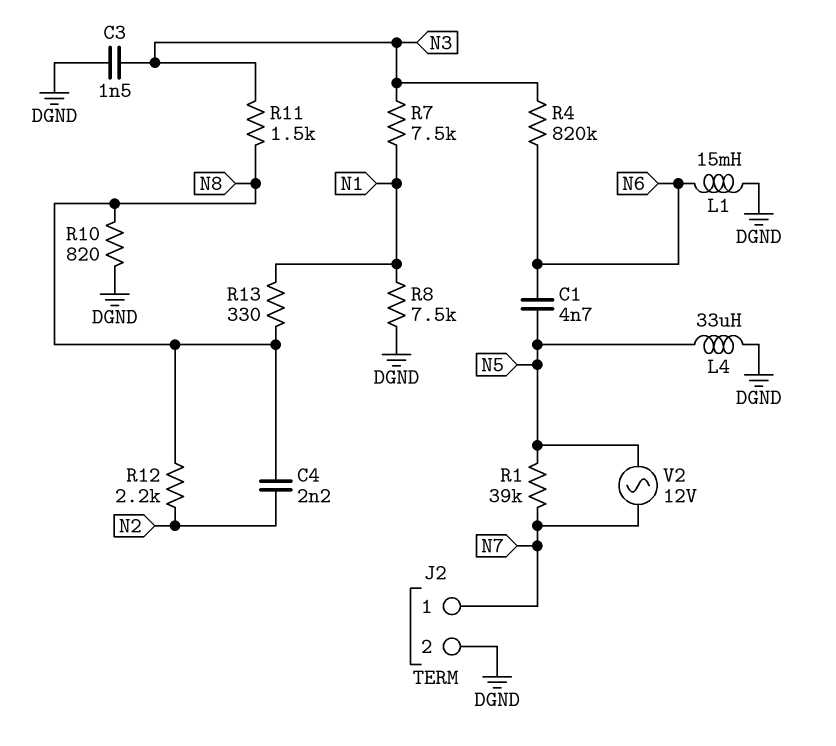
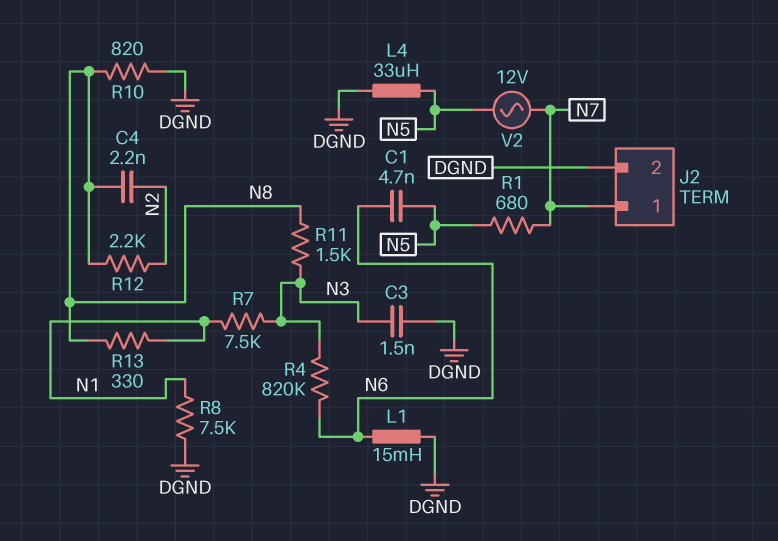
R1: 39k (N5, N7) -> 680 (N5, N7)

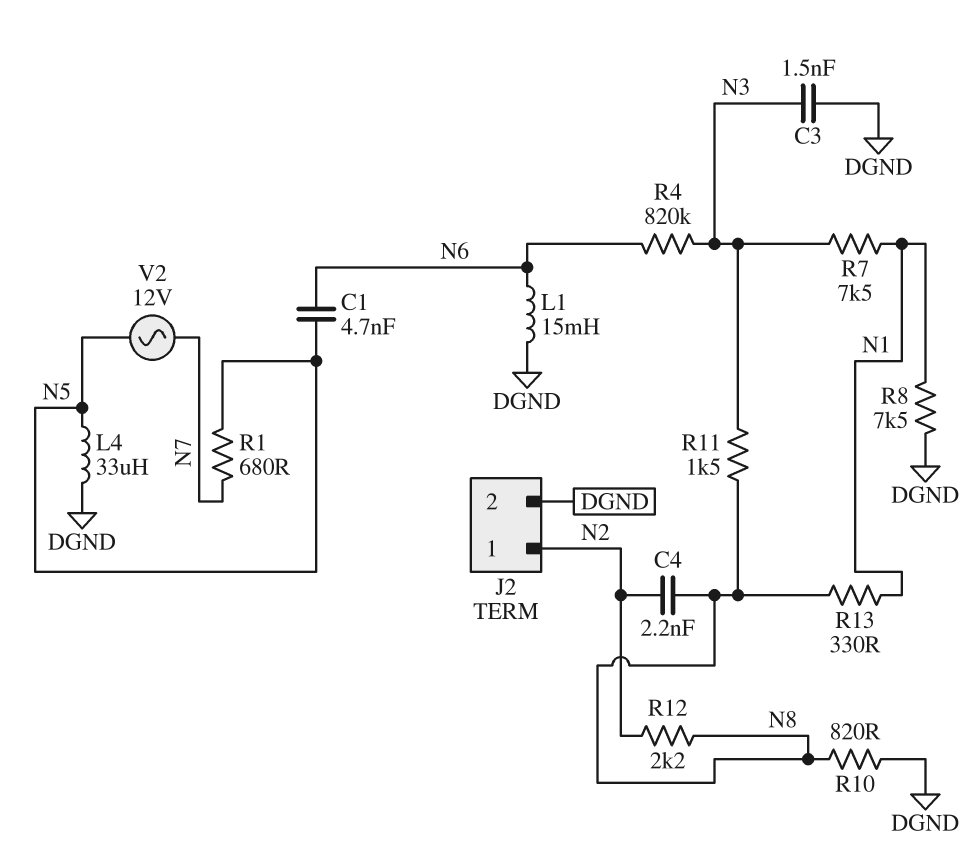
J2 pin 1: N7 -> N2

